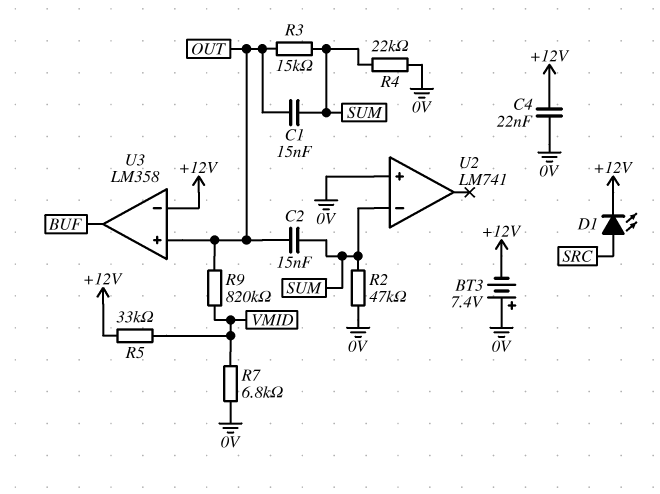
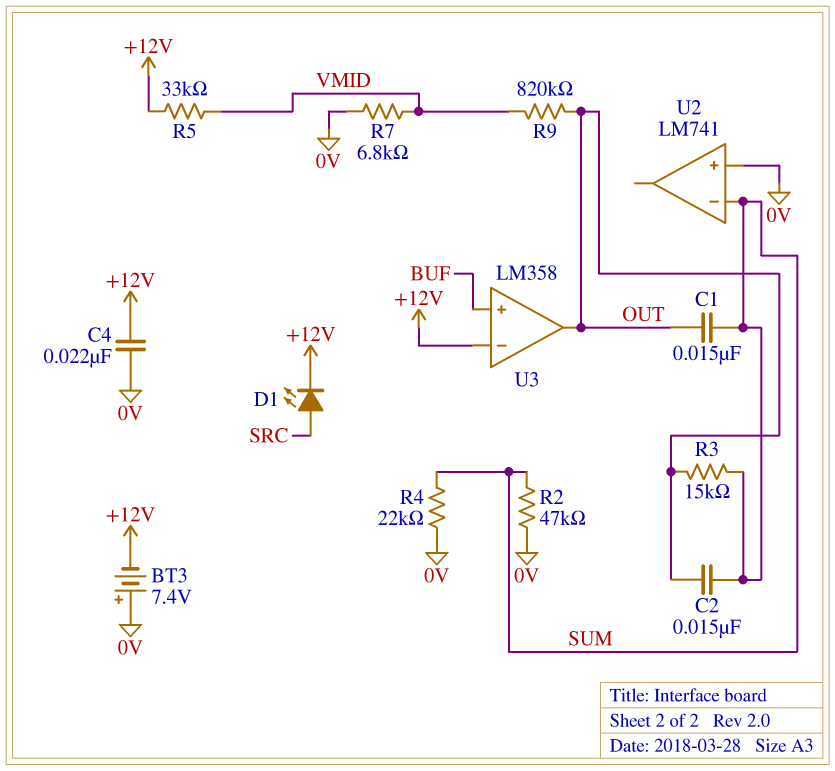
U3 pin in+: OUT -> BUF
U3 pin out: BUF -> OUT

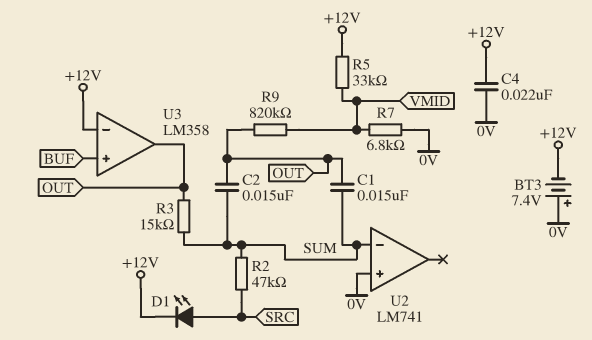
R2: 47k (0V, SUM) -> 47k (SRC, SUM)
R4: 22k (0V, SUM) -> none

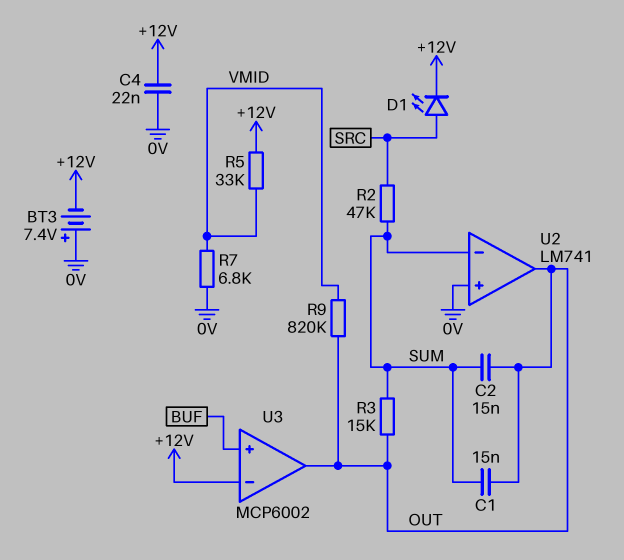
U2 pin out: none -> OUT
U3: LM358 -> MCP6002

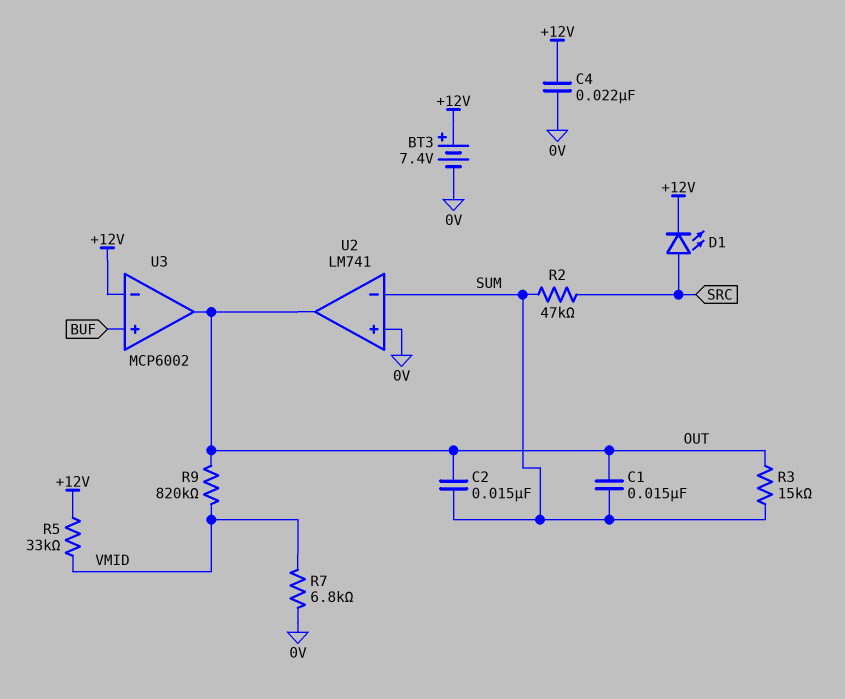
BT3: 7.4V (plus 0V, minus +12V) -> 7.4V (plus +12V, minus 0V)

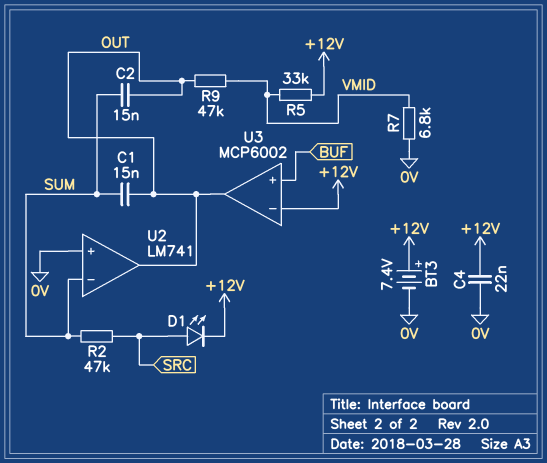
R3: 15k (OUT, SUM) -> none
R9: 820k (OUT, VMID) -> 47k (OUT, VMID)

